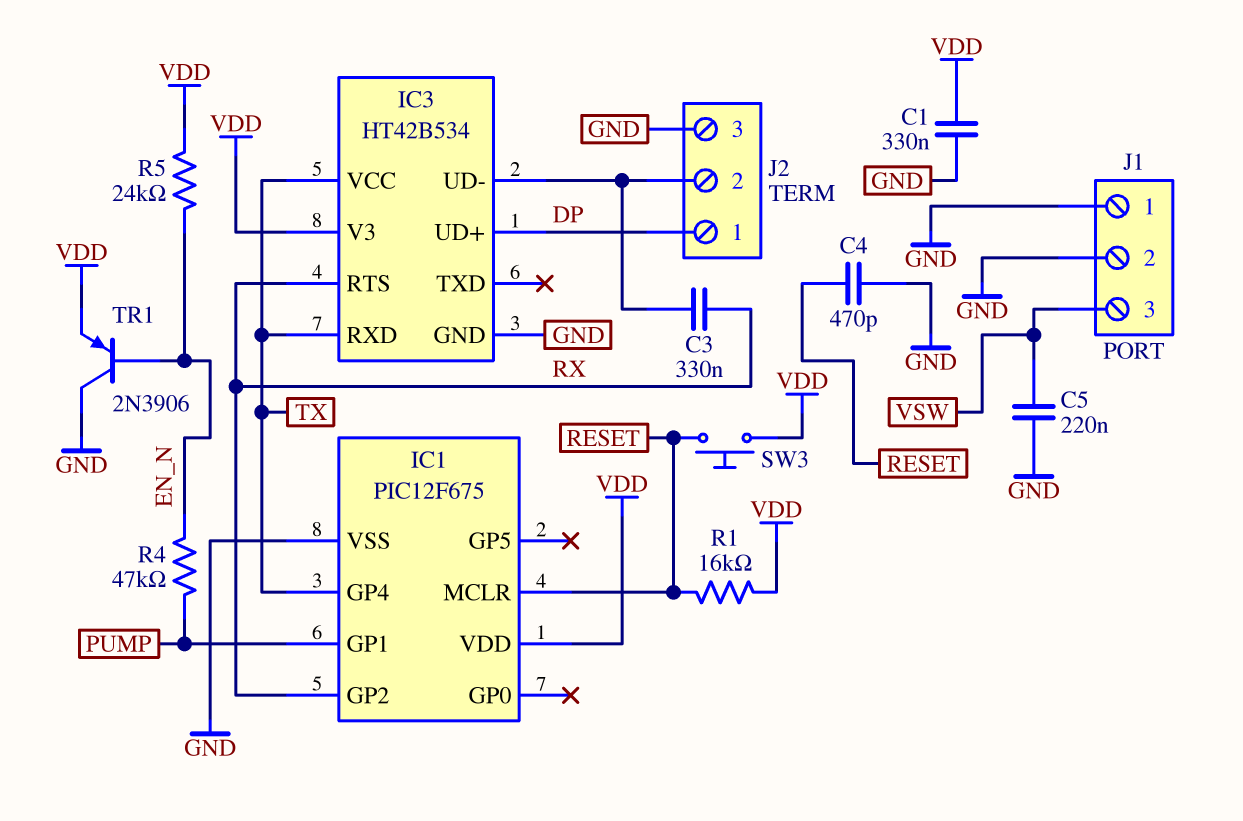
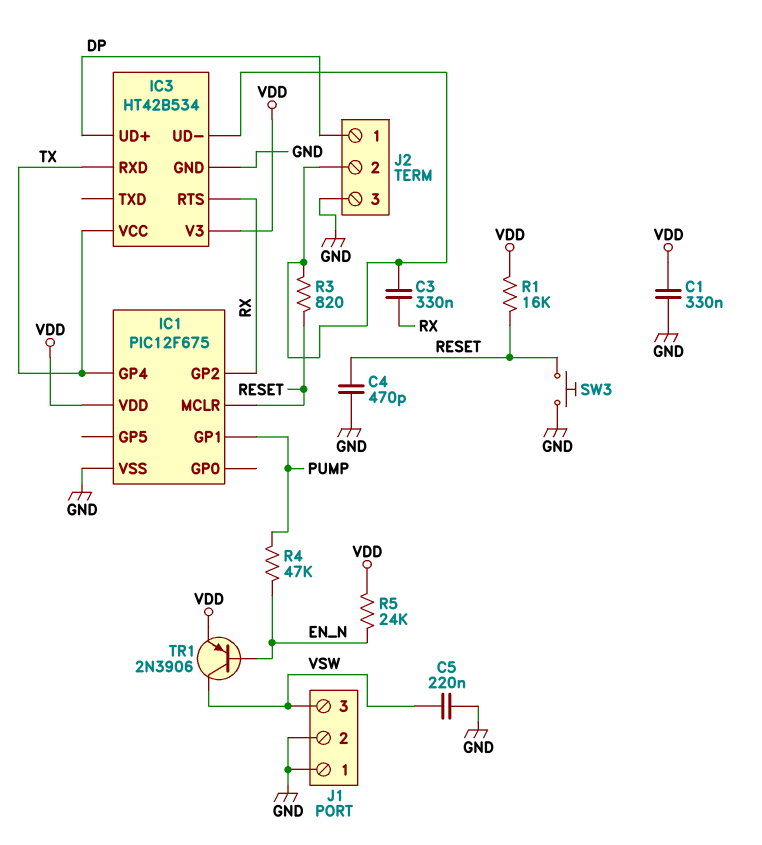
R3: none -> 820 (IC3/UD-, RESET)
SW3: button (RESET, VDD) -> button (GND, RESET)
TR1: PNP 2N3906 (B EN_N, C GND, E VDD) -> PNP 2N3906 (B EN_N, C VSW, E VDD)

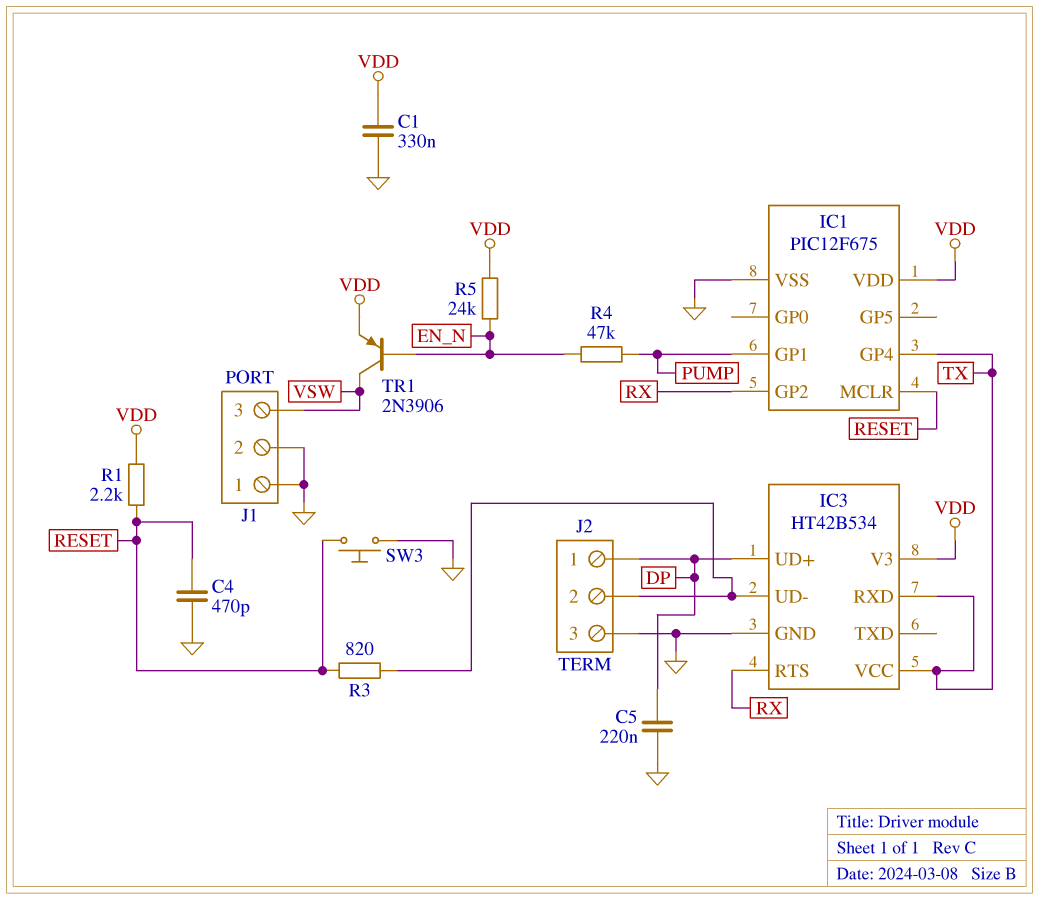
C3: 330nF (IC3/UD-, RX) -> none
C5: 220nF (GND, VSW) -> 220nF (DP, GND)
R1: 16k (RESET, VDD) -> 2.2k (RESET, VDD)

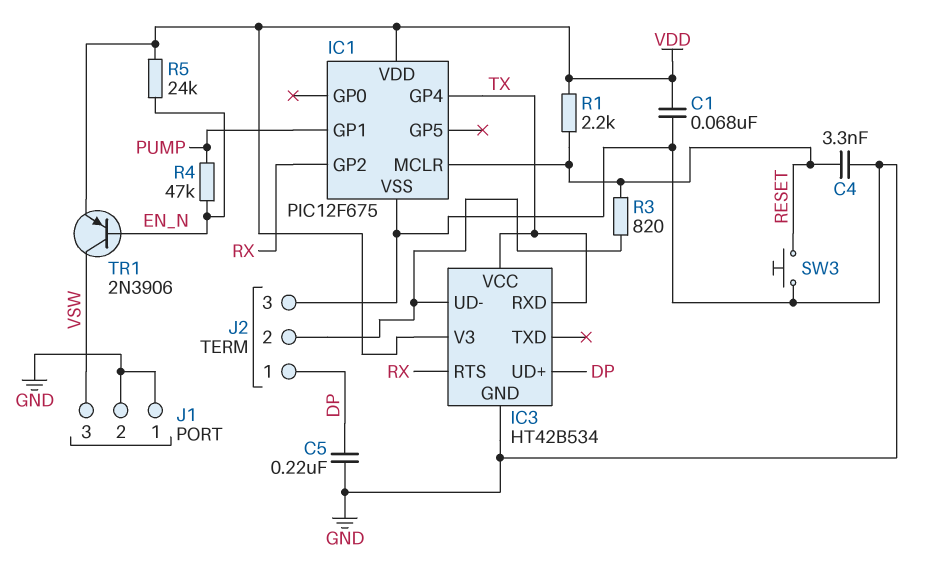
C1: 330nF (GND, VDD) -> 68nF (GND, VDD)
C4: 470pF (GND, RESET) -> 3.3nF (GND, RESET)

